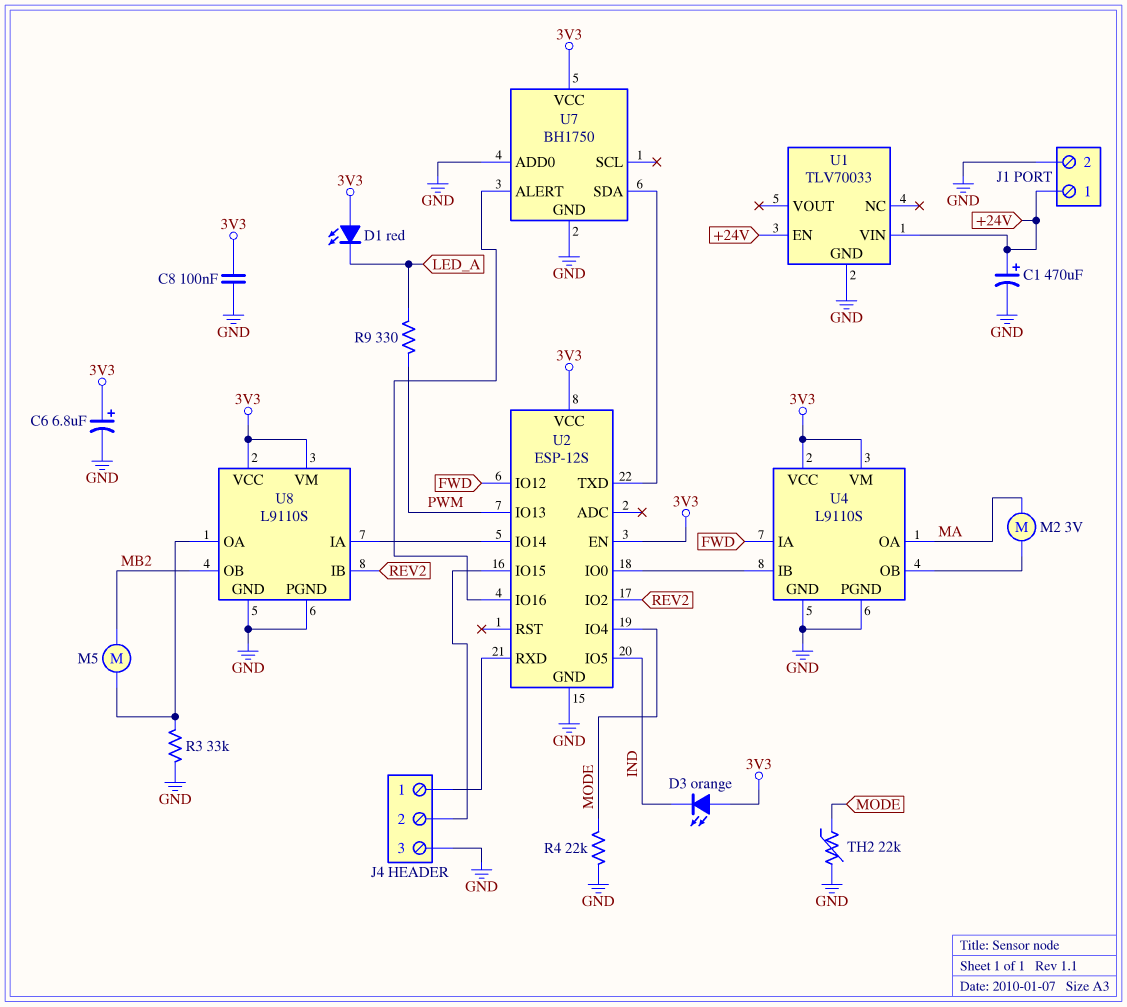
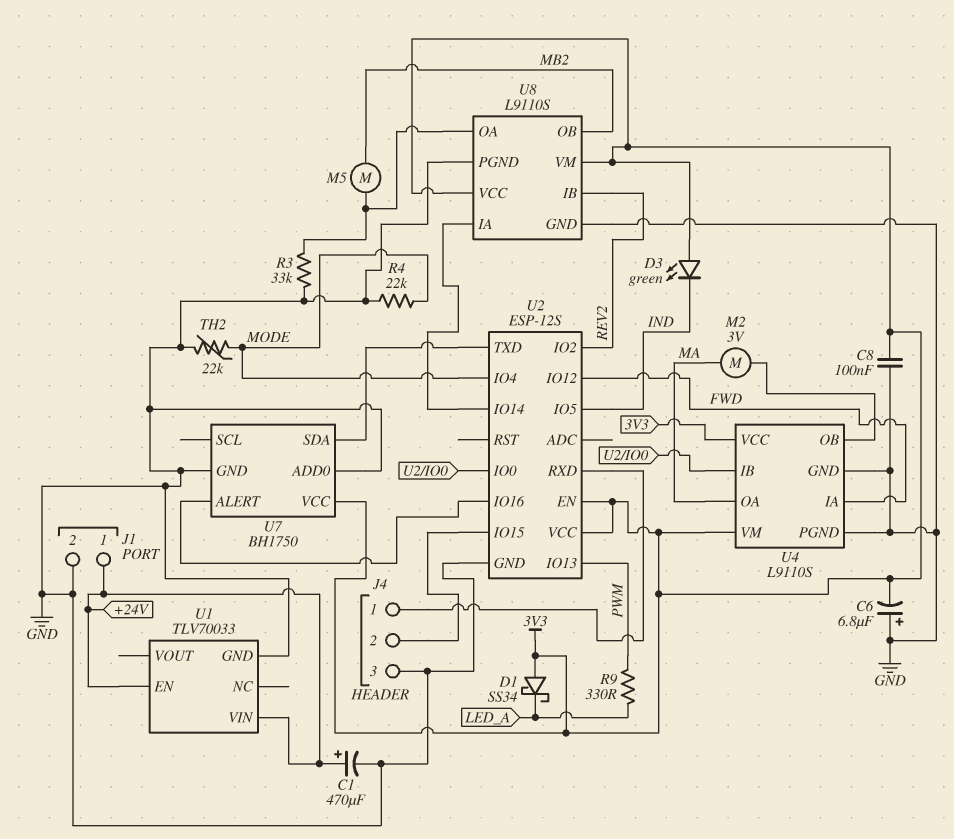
C6: 6.8uF (plus 3V3, minus GND) -> 6.8uF (plus GND, minus 3V3)
D1: LED red (A 3V3, K LED_A) -> schottky SS34 (A 3V3, K LED_A)
D3: LED orange (A 3V3, K IND) -> LED green (A 3V3, K IND)

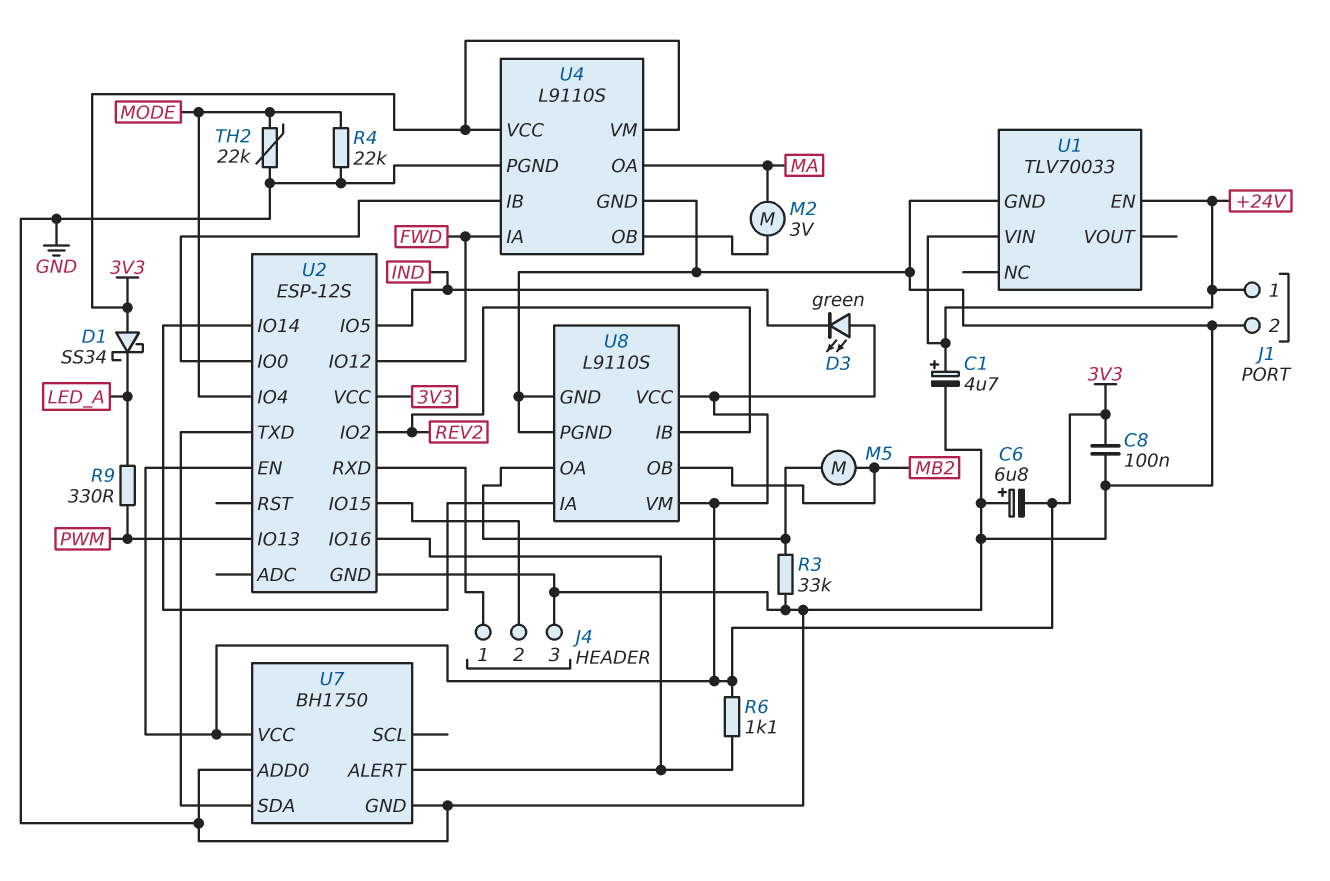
C1: 470uF (plus +24V, minus GND) -> 4.7uF (plus +24V, minus GND)
R6: none -> 1.1k (3V3, U2/IO16)

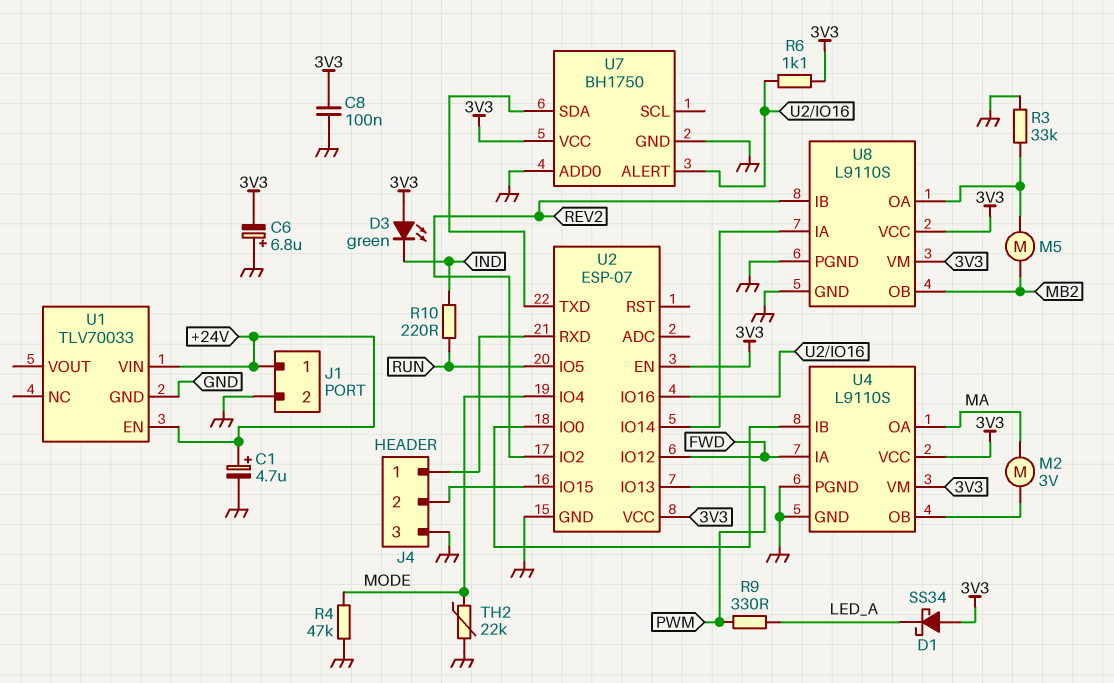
R4: 22k (GND, MODE) -> 47k (GND, MODE)
R10: none -> 220 (IND, RUN)
U2: ESP-12S -> ESP-07
U2 pin IO5: IND -> RUN

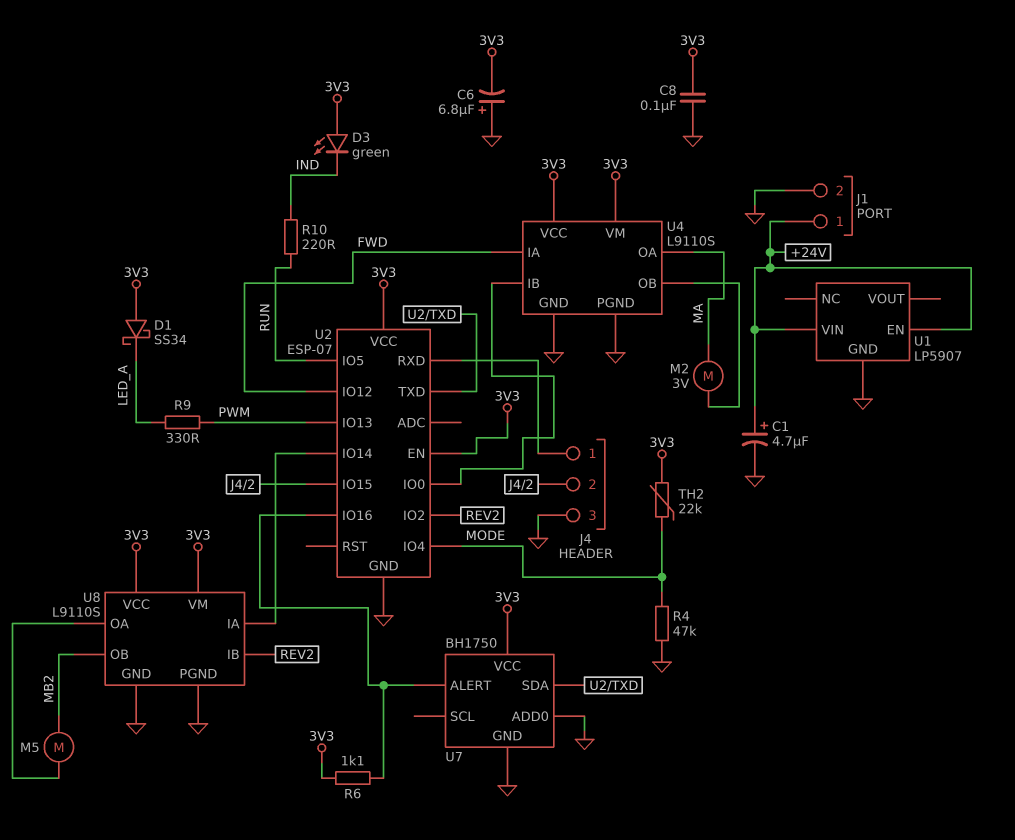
R3: 33k (GND, U8/OA) -> none
TH2: 22k (GND, MODE) -> 22k (3V3, MODE)
U1: TLV70033 -> LP5907

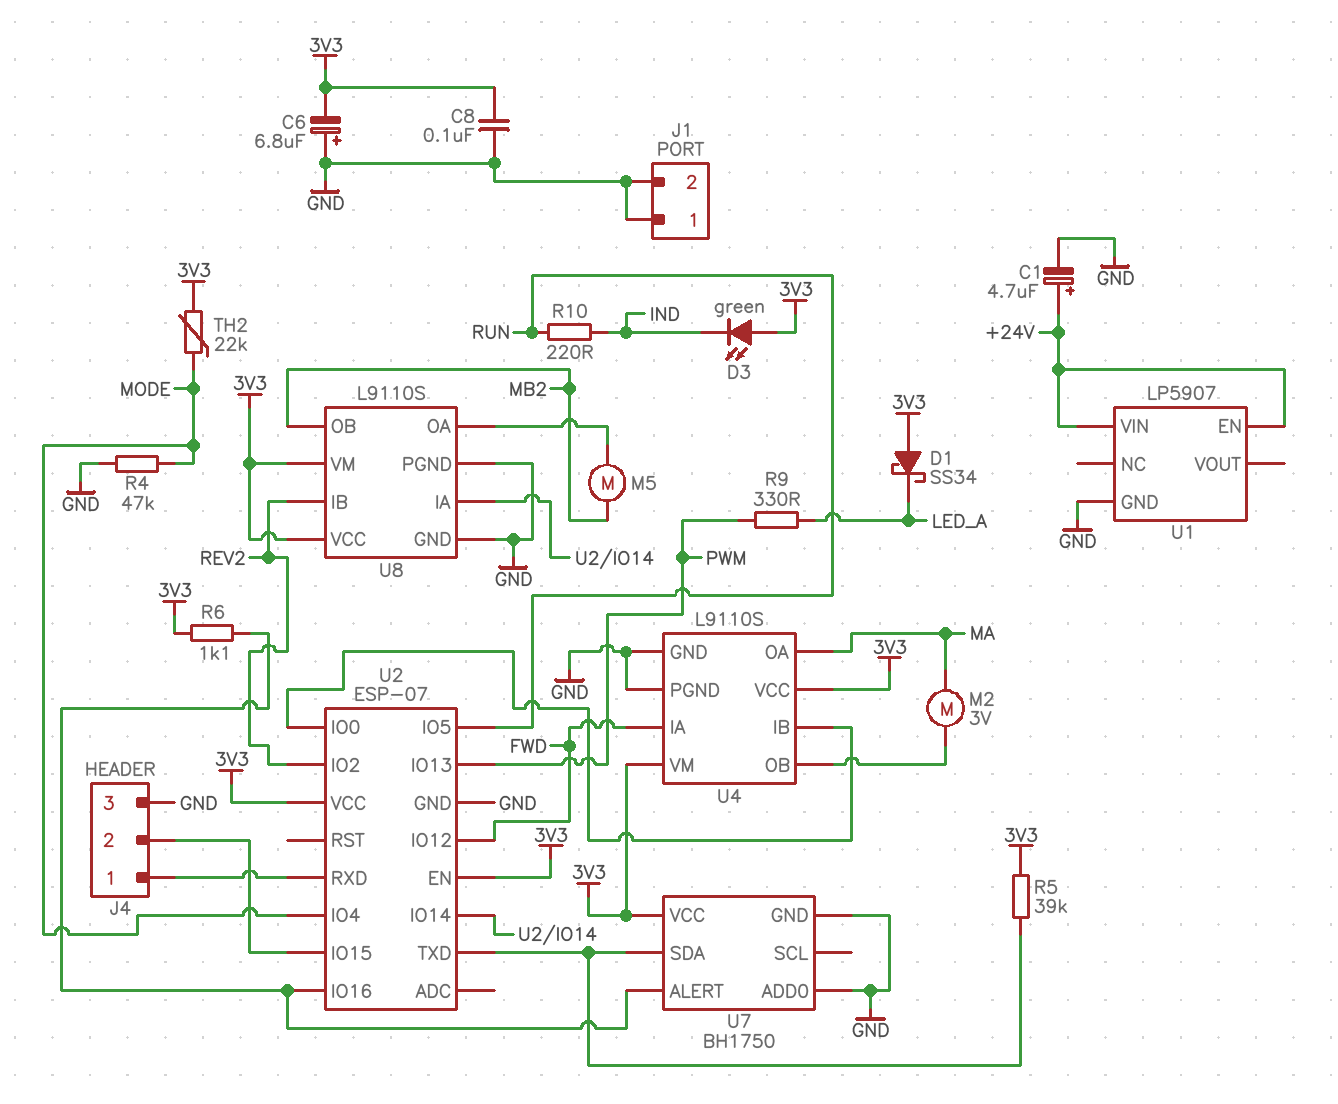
J1 pin 1: +24V -> GND
R5: none -> 39k (3V3, U2/TXD)

